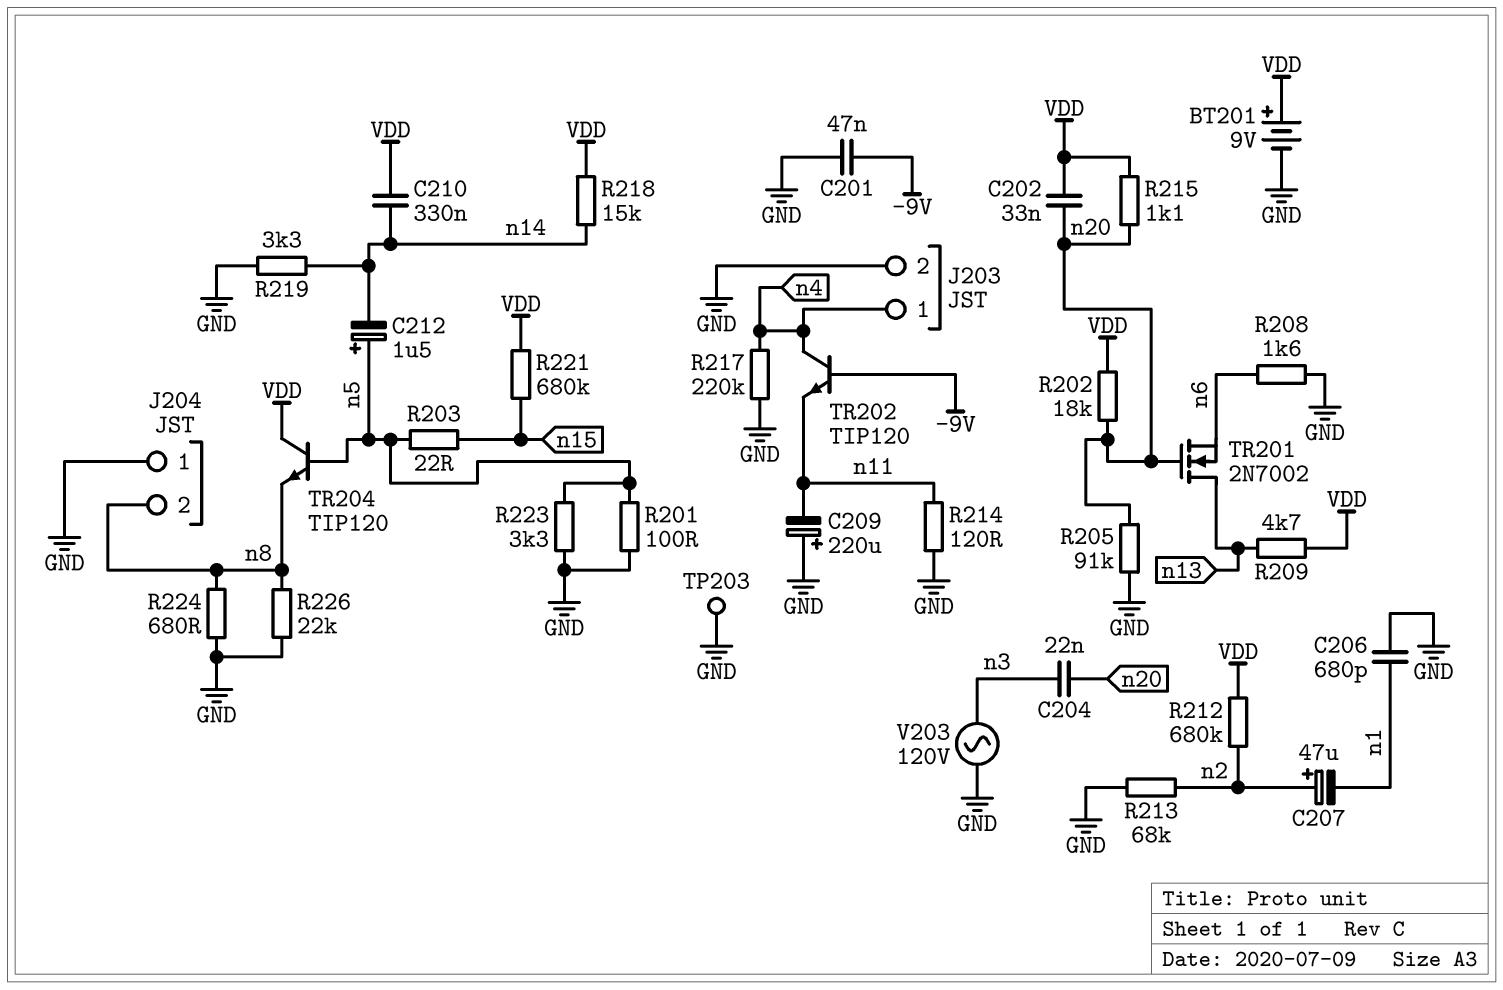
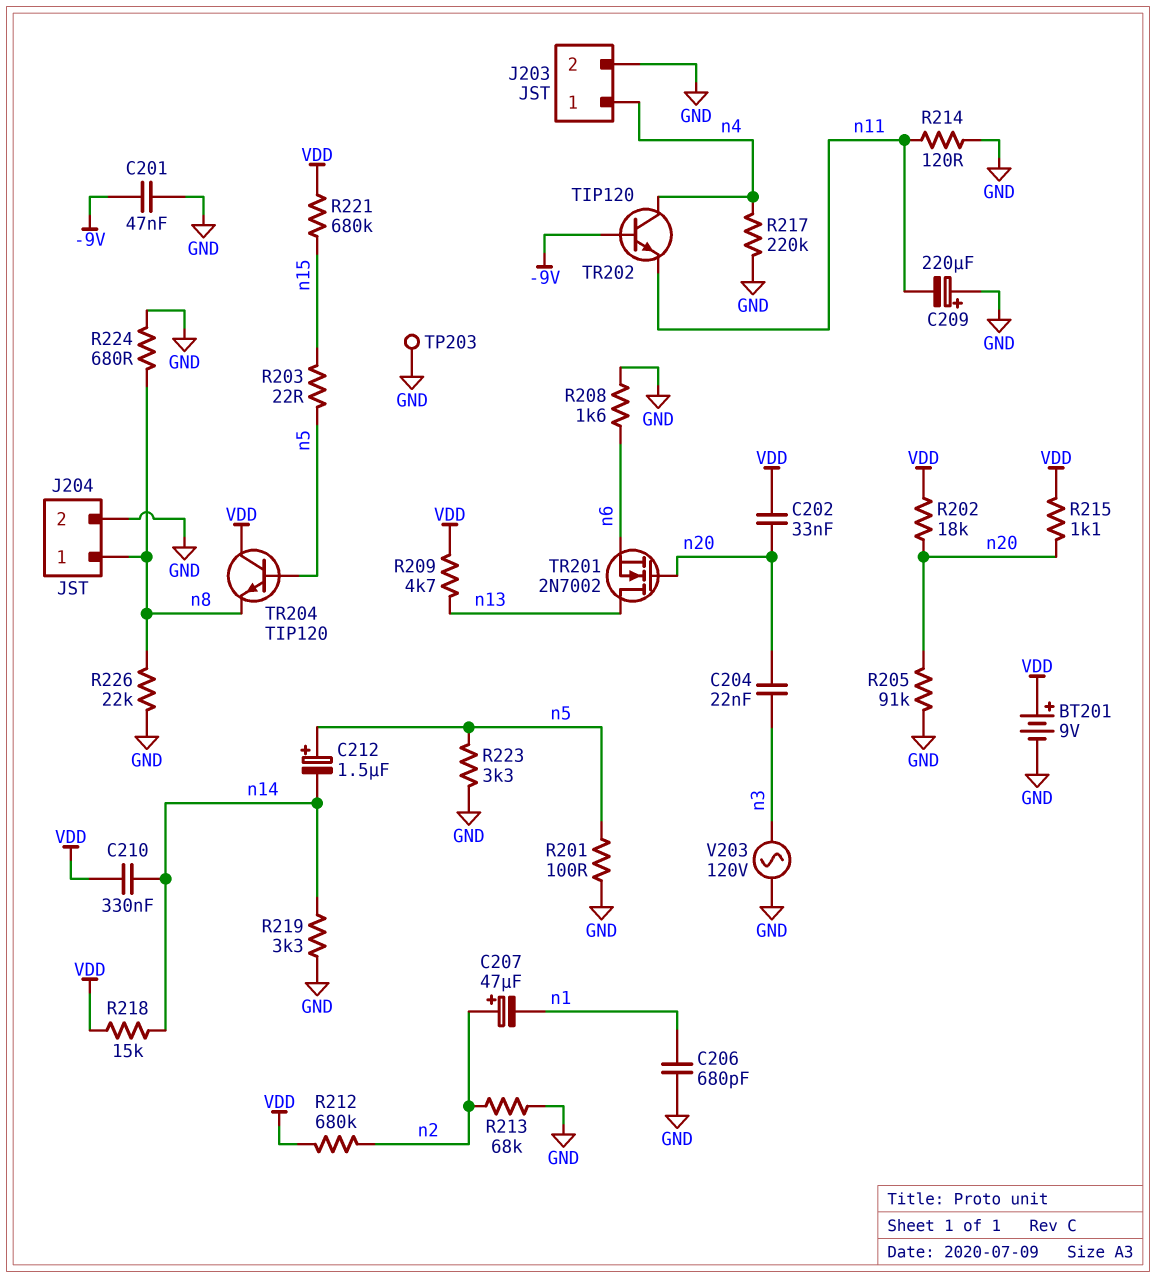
J204 pin 1: GND -> n8
J204 pin 2: n8 -> GND

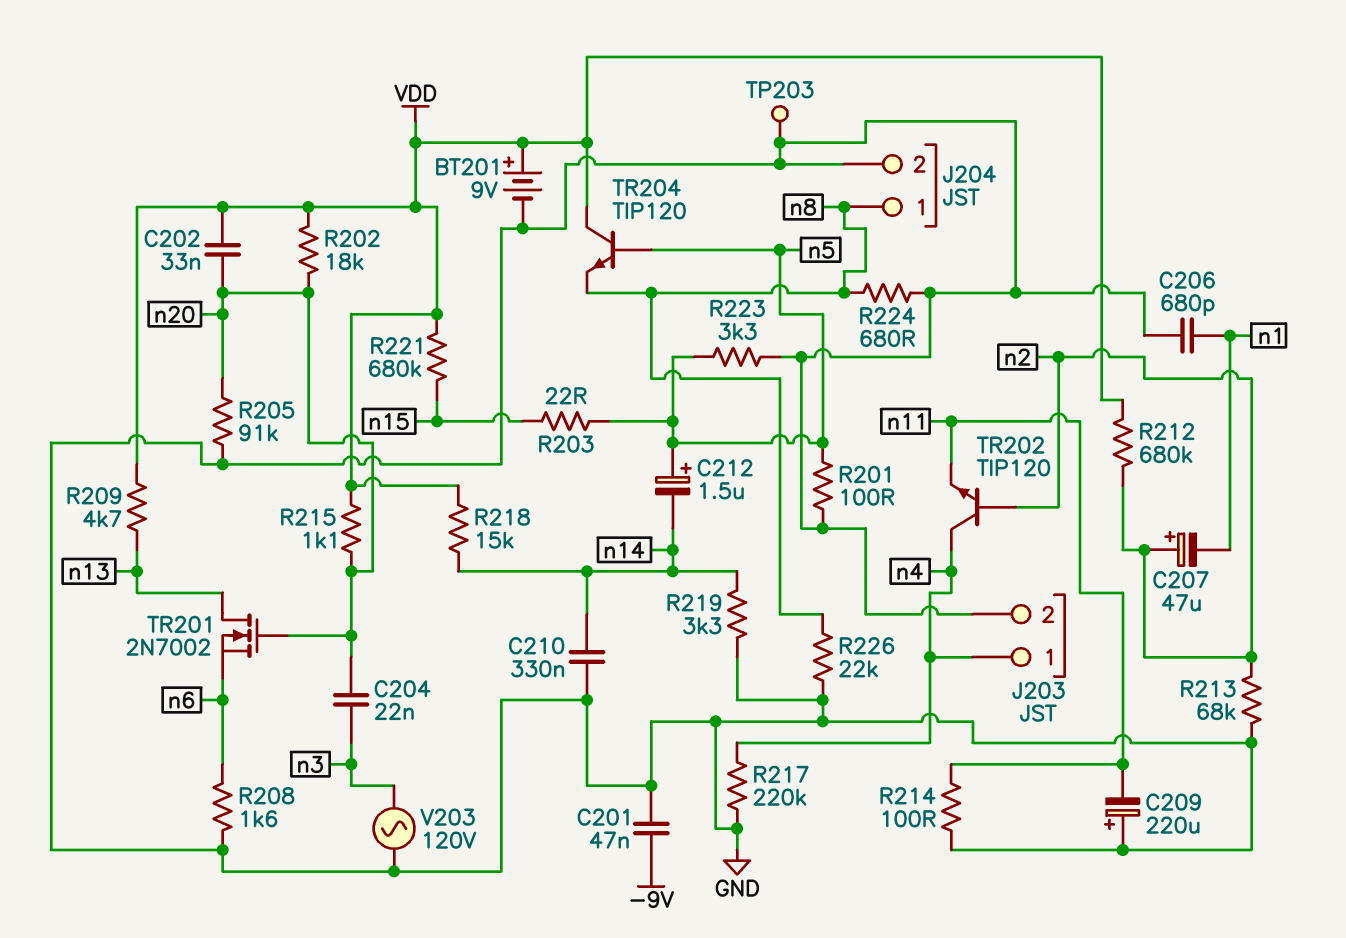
C210: 330nF (VDD, n14) -> 330nF (GND, n14)
R214: 120 (GND, n11) -> 100 (GND, n11)
TR202: NPN TIP120 (B -9V, C n4, E n11) -> NPN TIP120 (B n2, C n4, E n11)

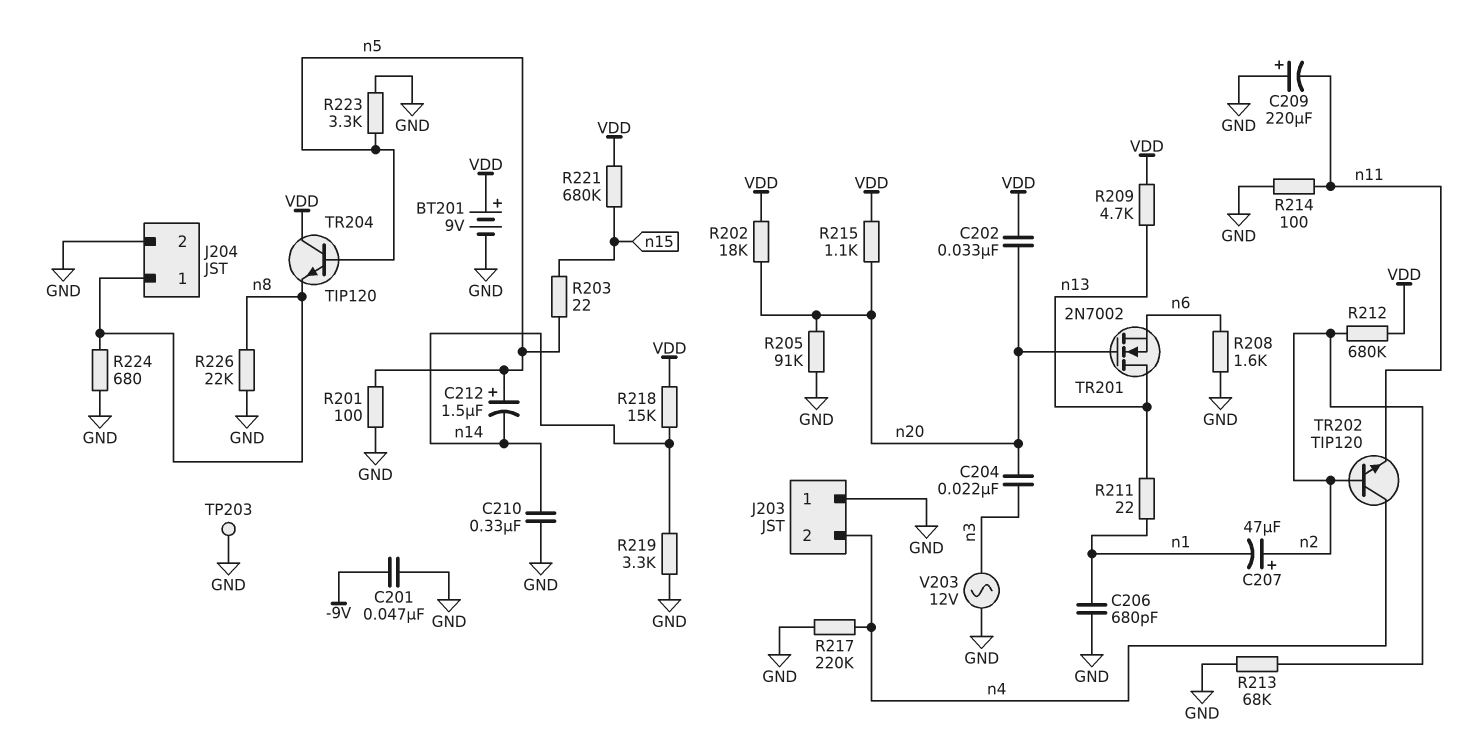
J203 pin 1: n4 -> GND
J203 pin 2: GND -> n4
R211: none -> 22 (n1, n13)
V203: AC 120V (GND, n3) -> AC 12V (GND, n3)

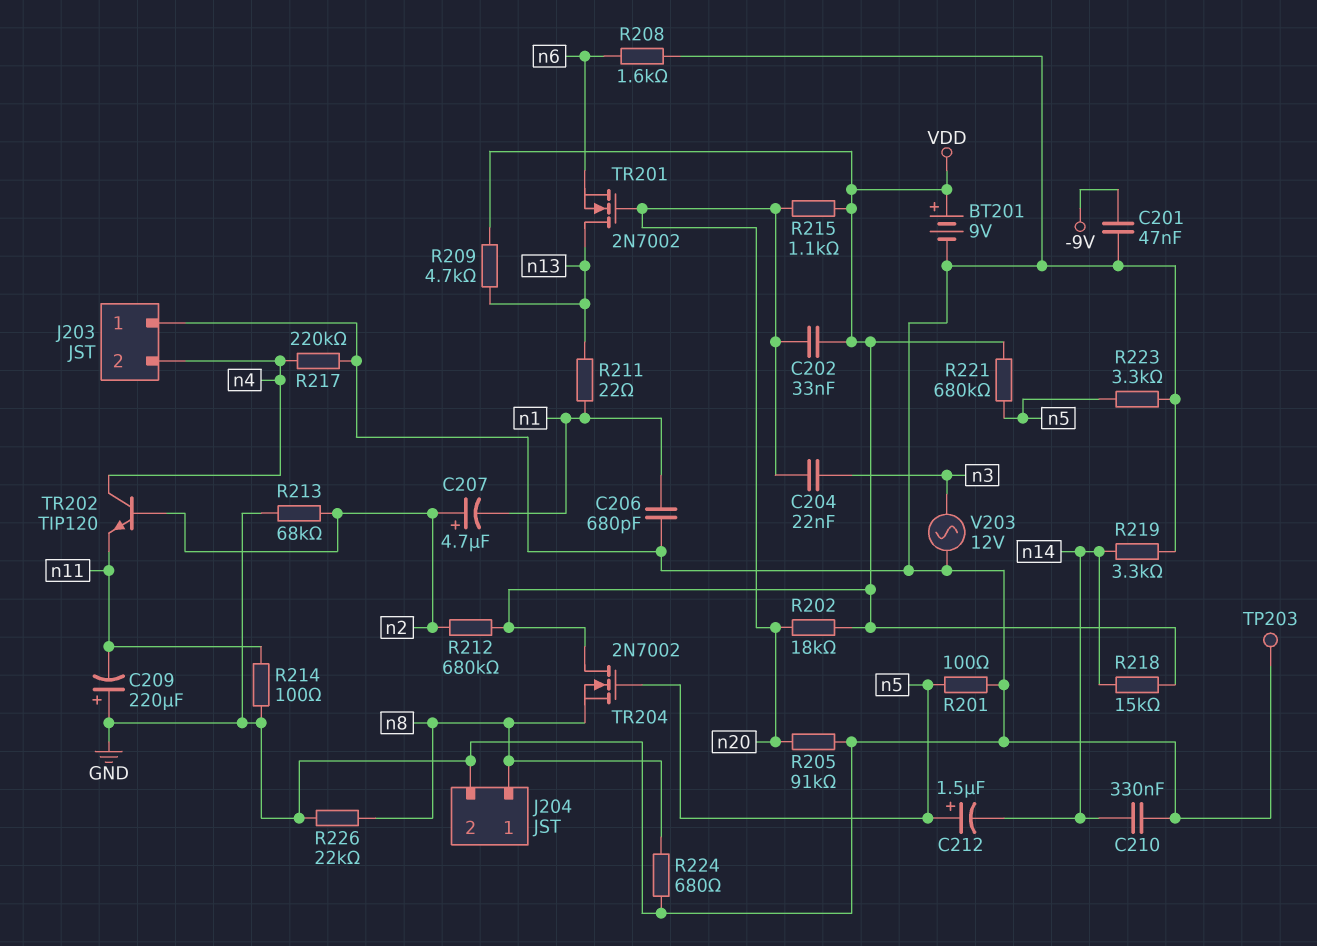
C207: 47uF (plus n2, minus n1) -> 4.7uF (plus n2, minus n1)
R203: 22 (n5, n15) -> none
R221: 680k (VDD, n15) -> 680k (VDD, n5)
TR204: NPN TIP120 (B n5, C VDD, E n8) -> NMOS 2N7002 (G n5, D VDD, S n8)

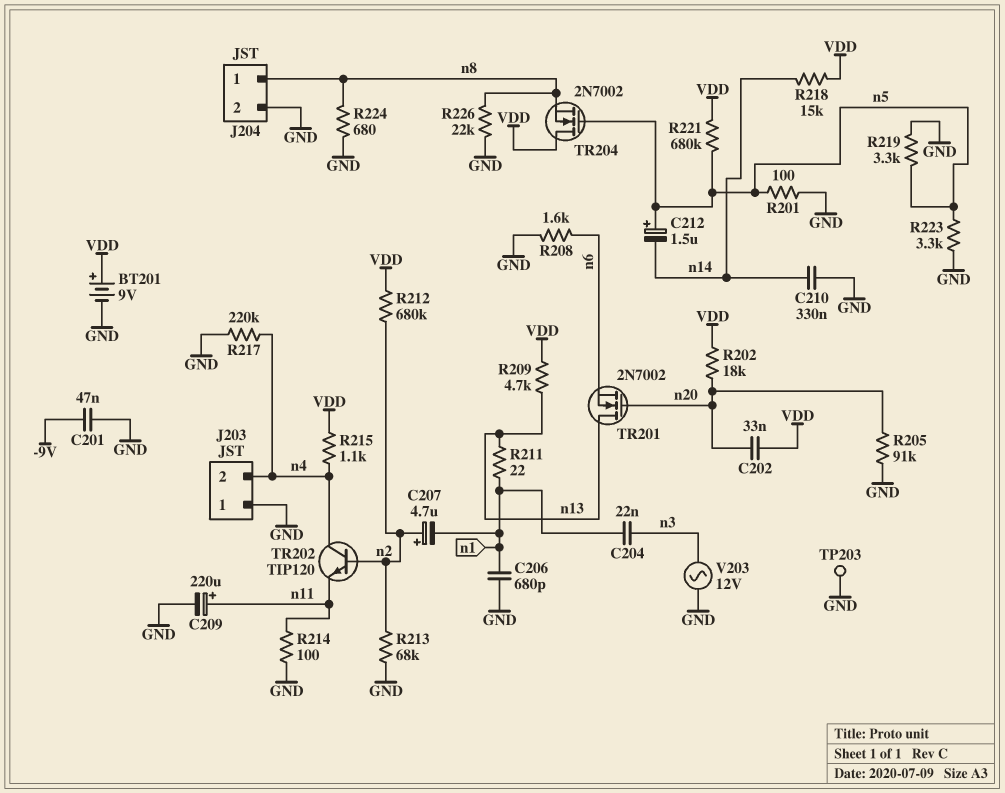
C204: 22nF (n3, n20) -> 22nF (n1, n3)
C209: 220uF (plus GND, minus n11) -> 220uF (plus n11, minus GND)
R215: 1.1k (VDD, n20) -> 1.1k (VDD, n4)
R219: 3.3k (GND, n14) -> 3.3k (GND, n5)

